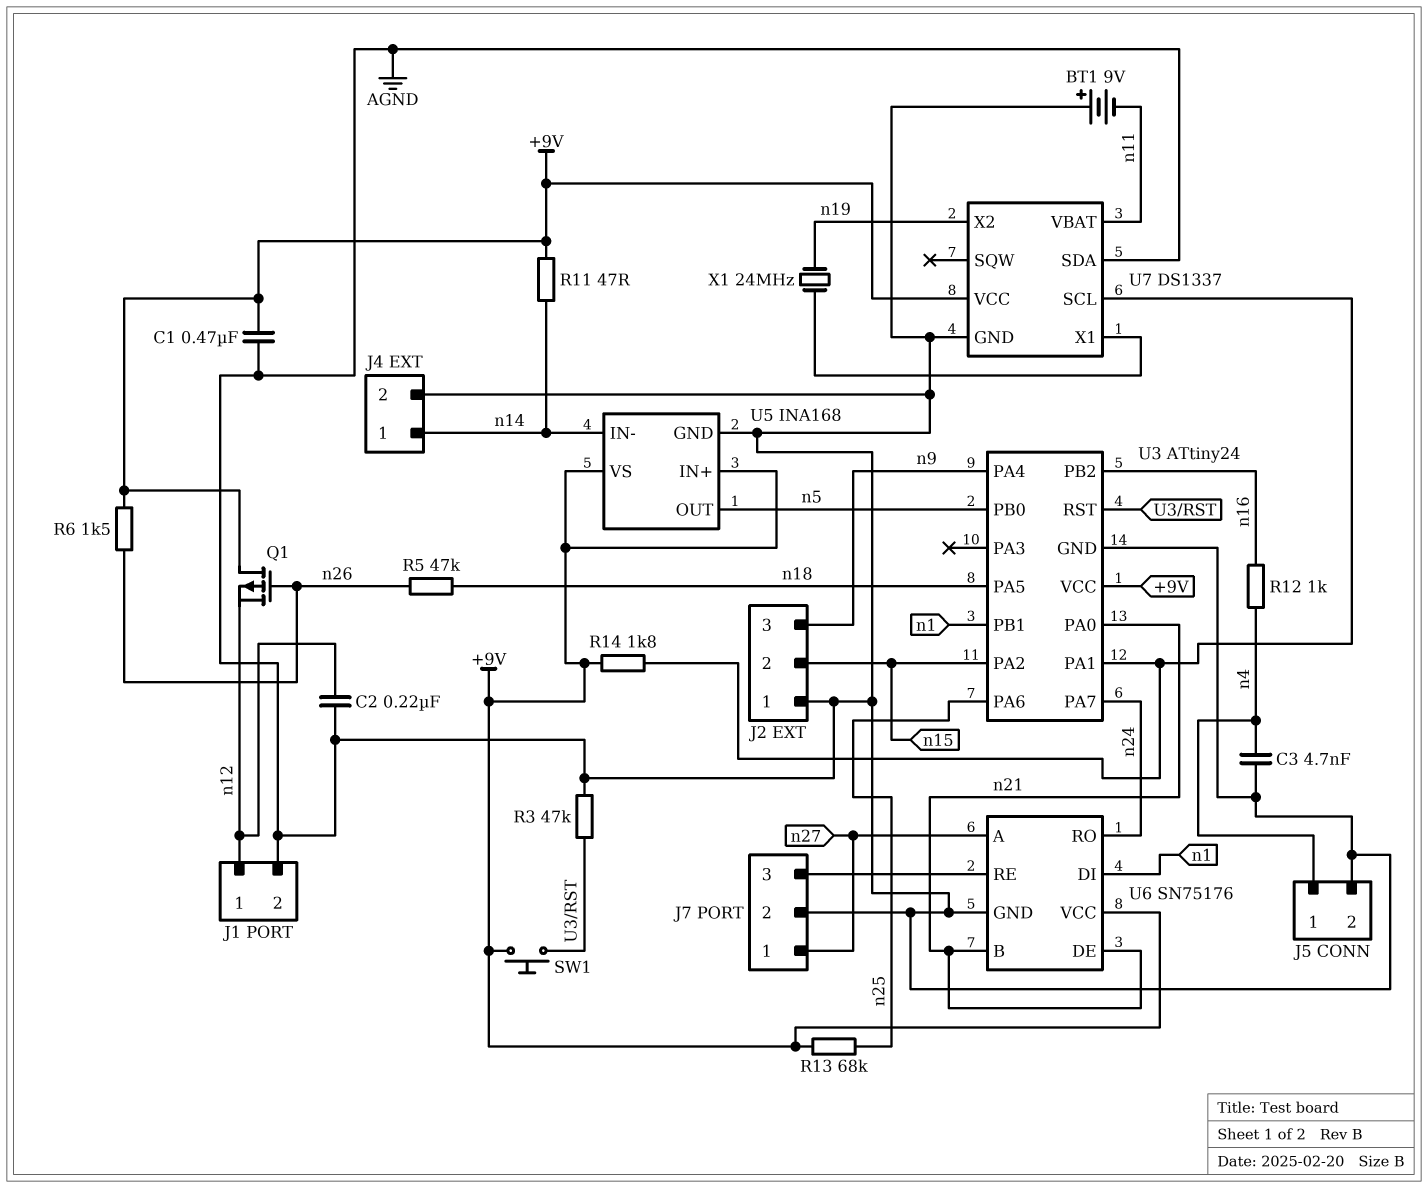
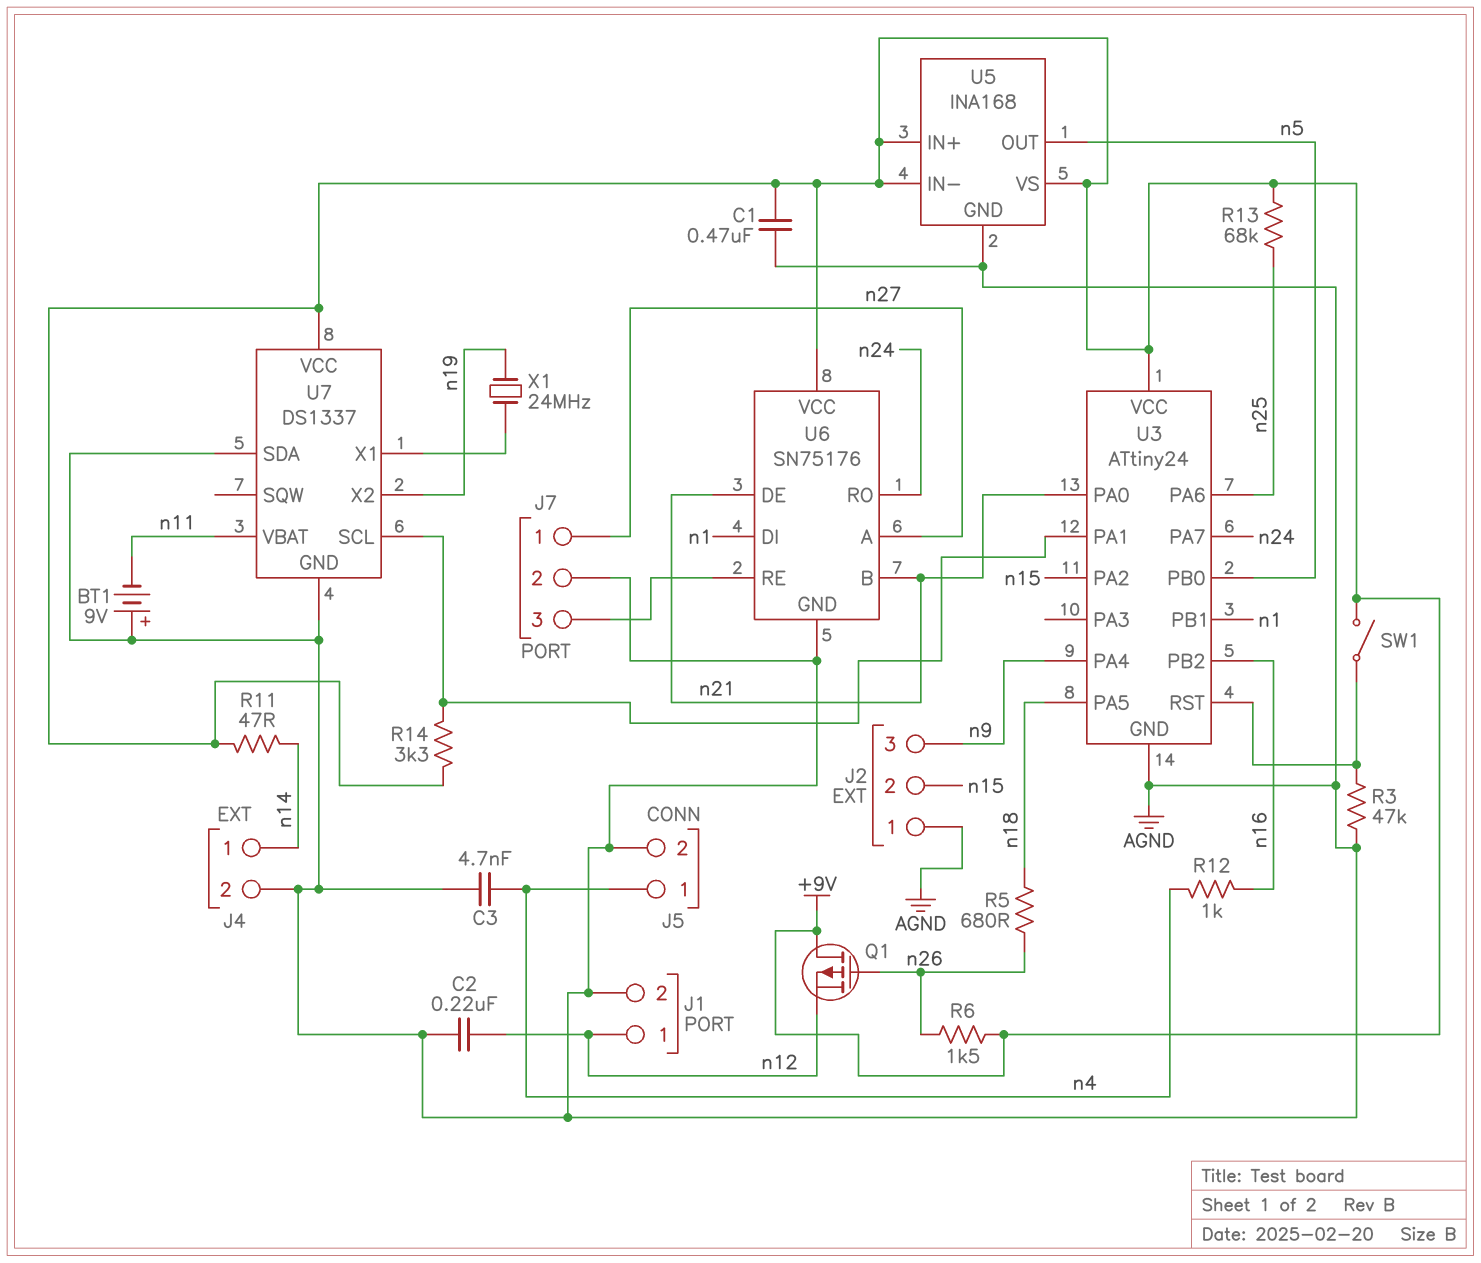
R5: 47k (n18, n26) -> 680 (n18, n26)
R14: 1.8k (+9V, U3/PA1) -> 3.3k (+9V, U3/PA1)
SW1: button (+9V, U3/RST) -> switch (+9V, U3/RST)
U5 pin IN-: n14 -> +9V

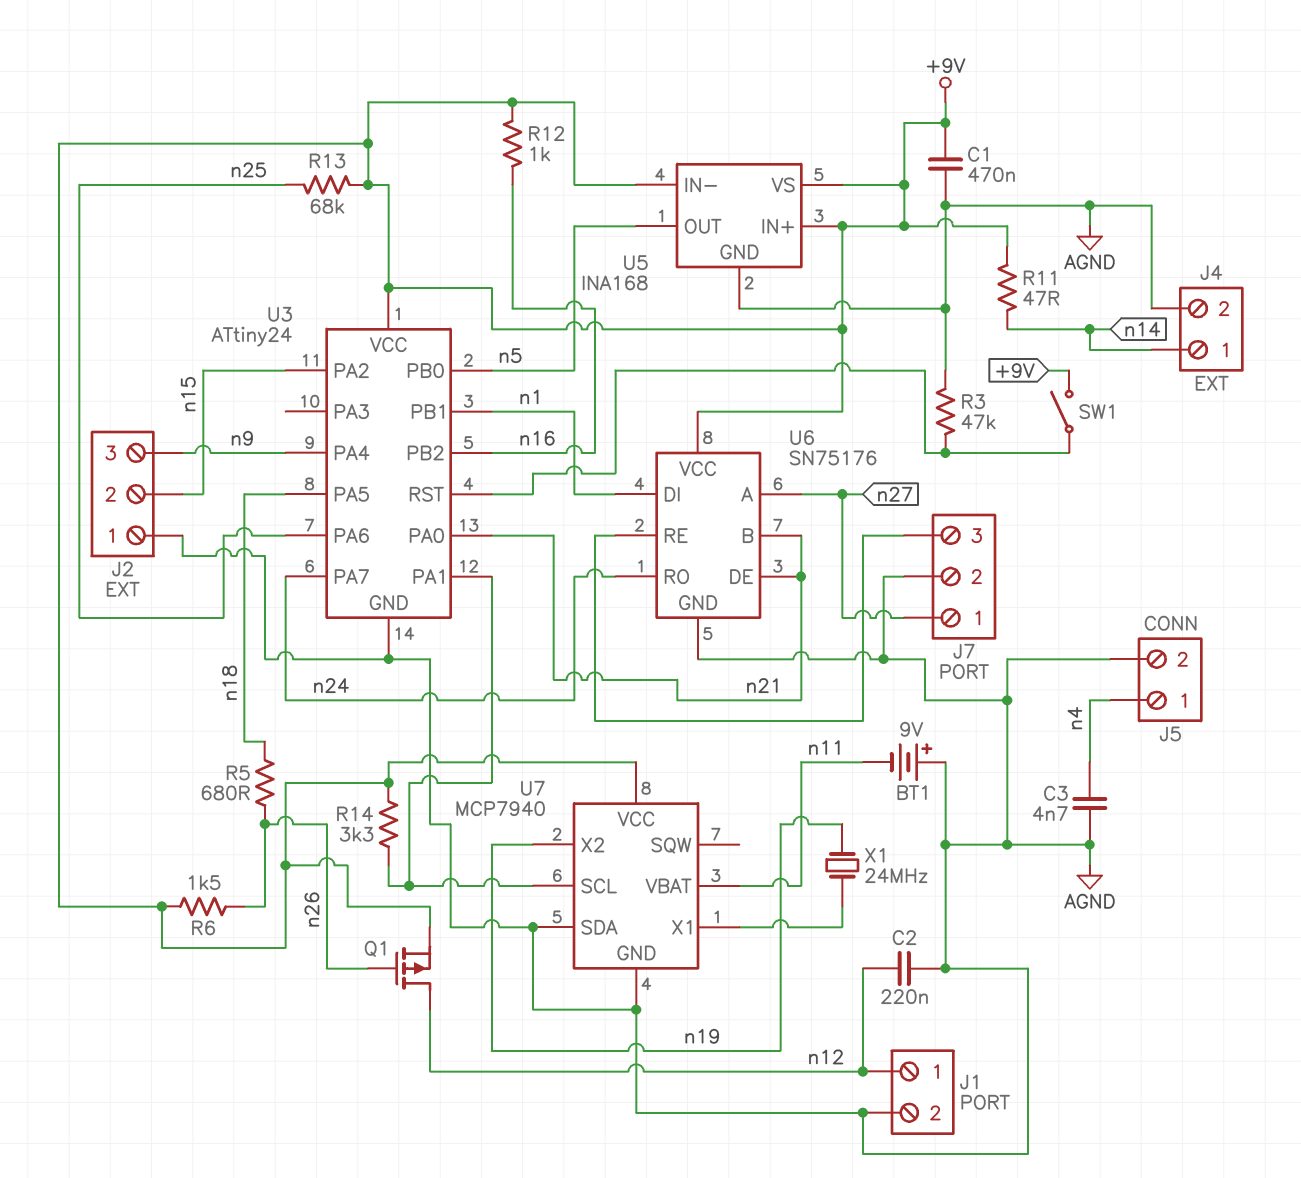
Q1: PMOS (G n26, D +9V, S n12) -> PMOS (G n26, D n12, S +9V)
R12: 1k (n4, n16) -> 1k (+9V, n16)
U7: DS1337 -> MCP7940

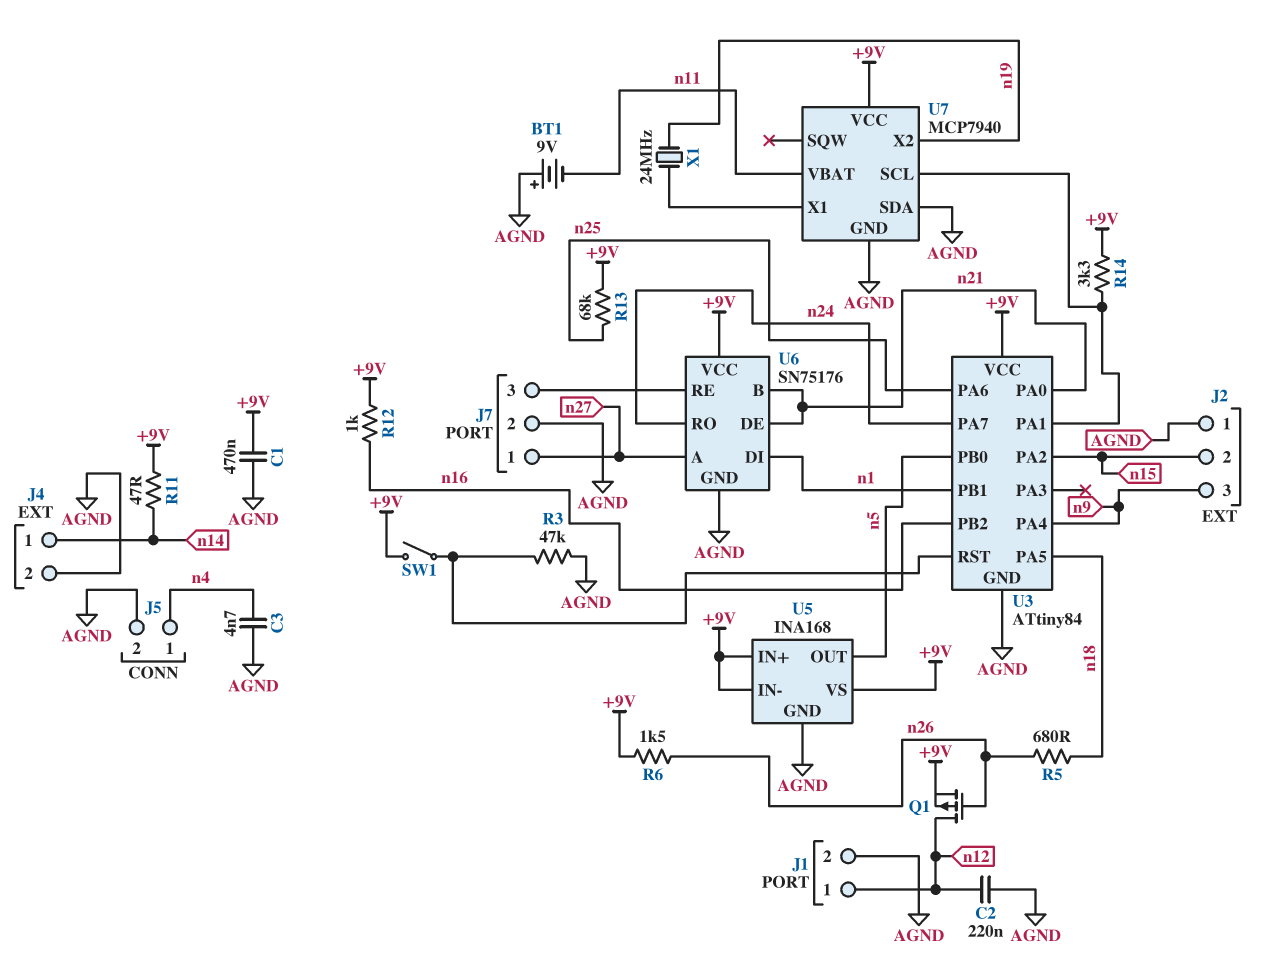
U3: ATtiny24 -> ATtiny84

